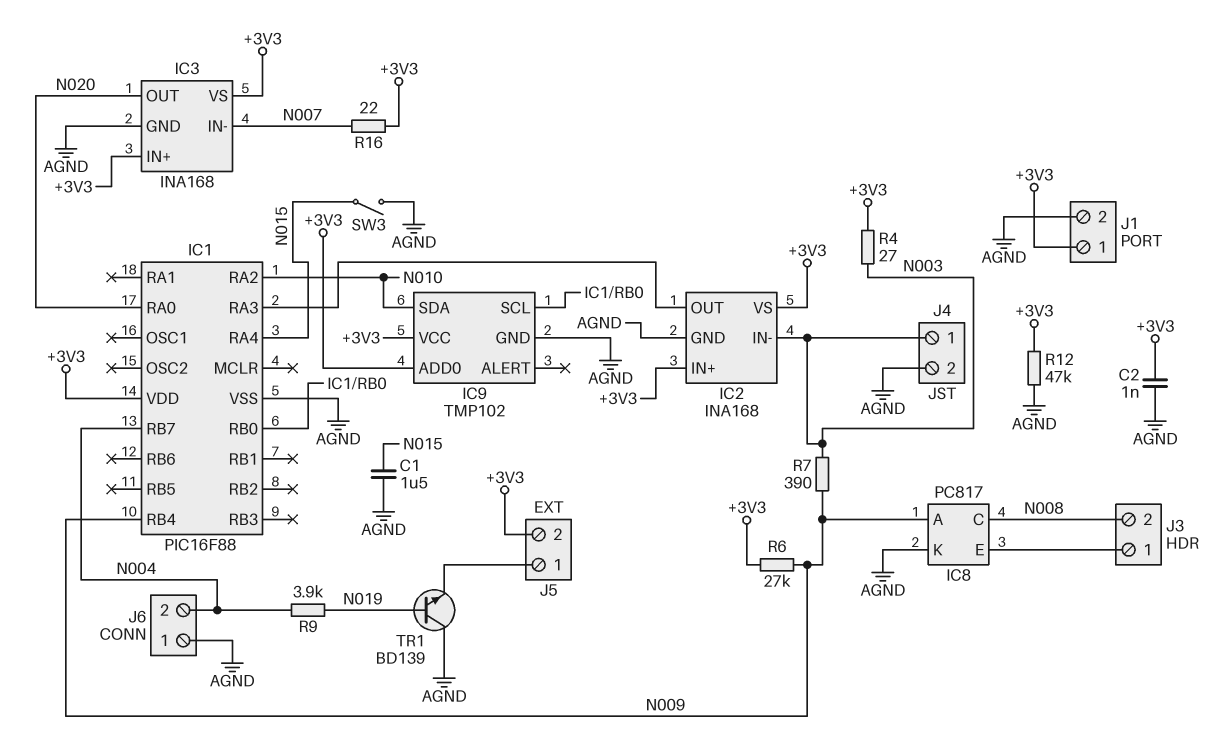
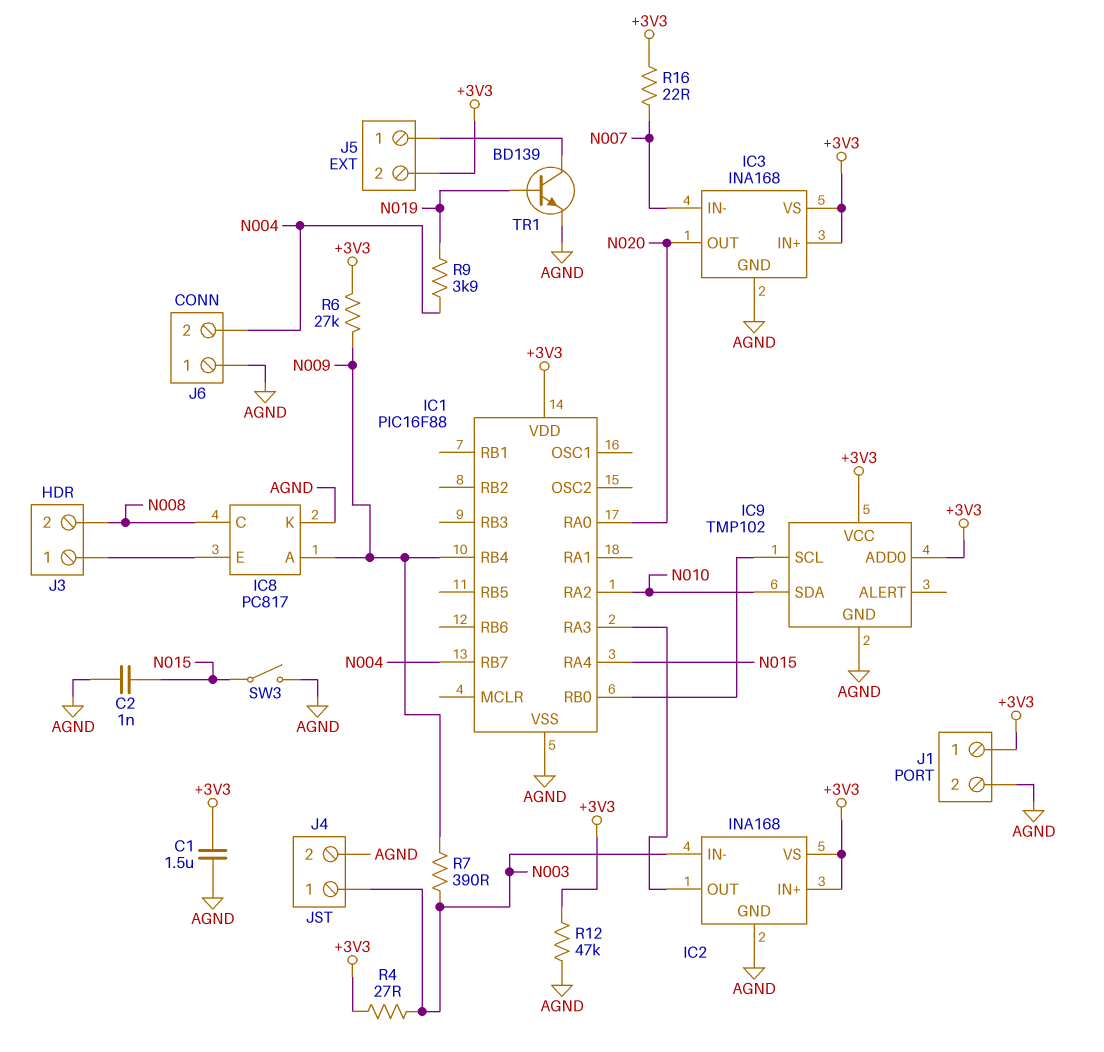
C1: 1.5uF (AGND, N015) -> 1.5uF (+3V3, AGND)
C2: 1nF (+3V3, AGND) -> 1nF (AGND, N015)
TR1: NPN BD139 (B N019, C AGND, E J5/1) -> NPN BD139 (B N019, C J5/1, E AGND)

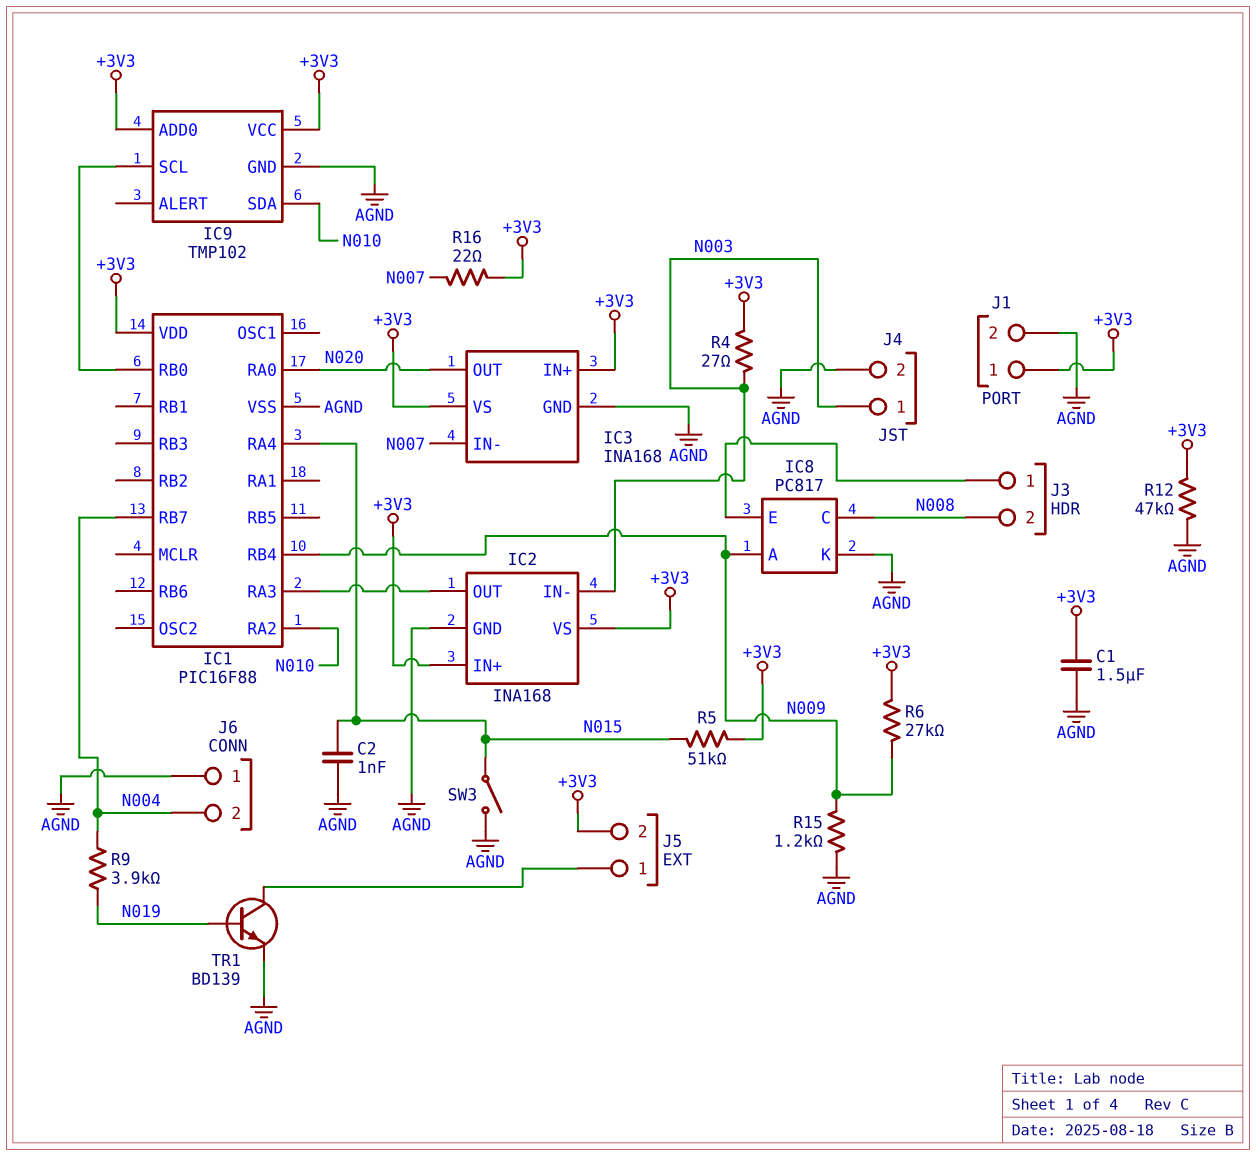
R5: none -> 51k (+3V3, N015)
R7: 390 (N003, N009) -> none
R15: none -> 1.2k (AGND, N009)

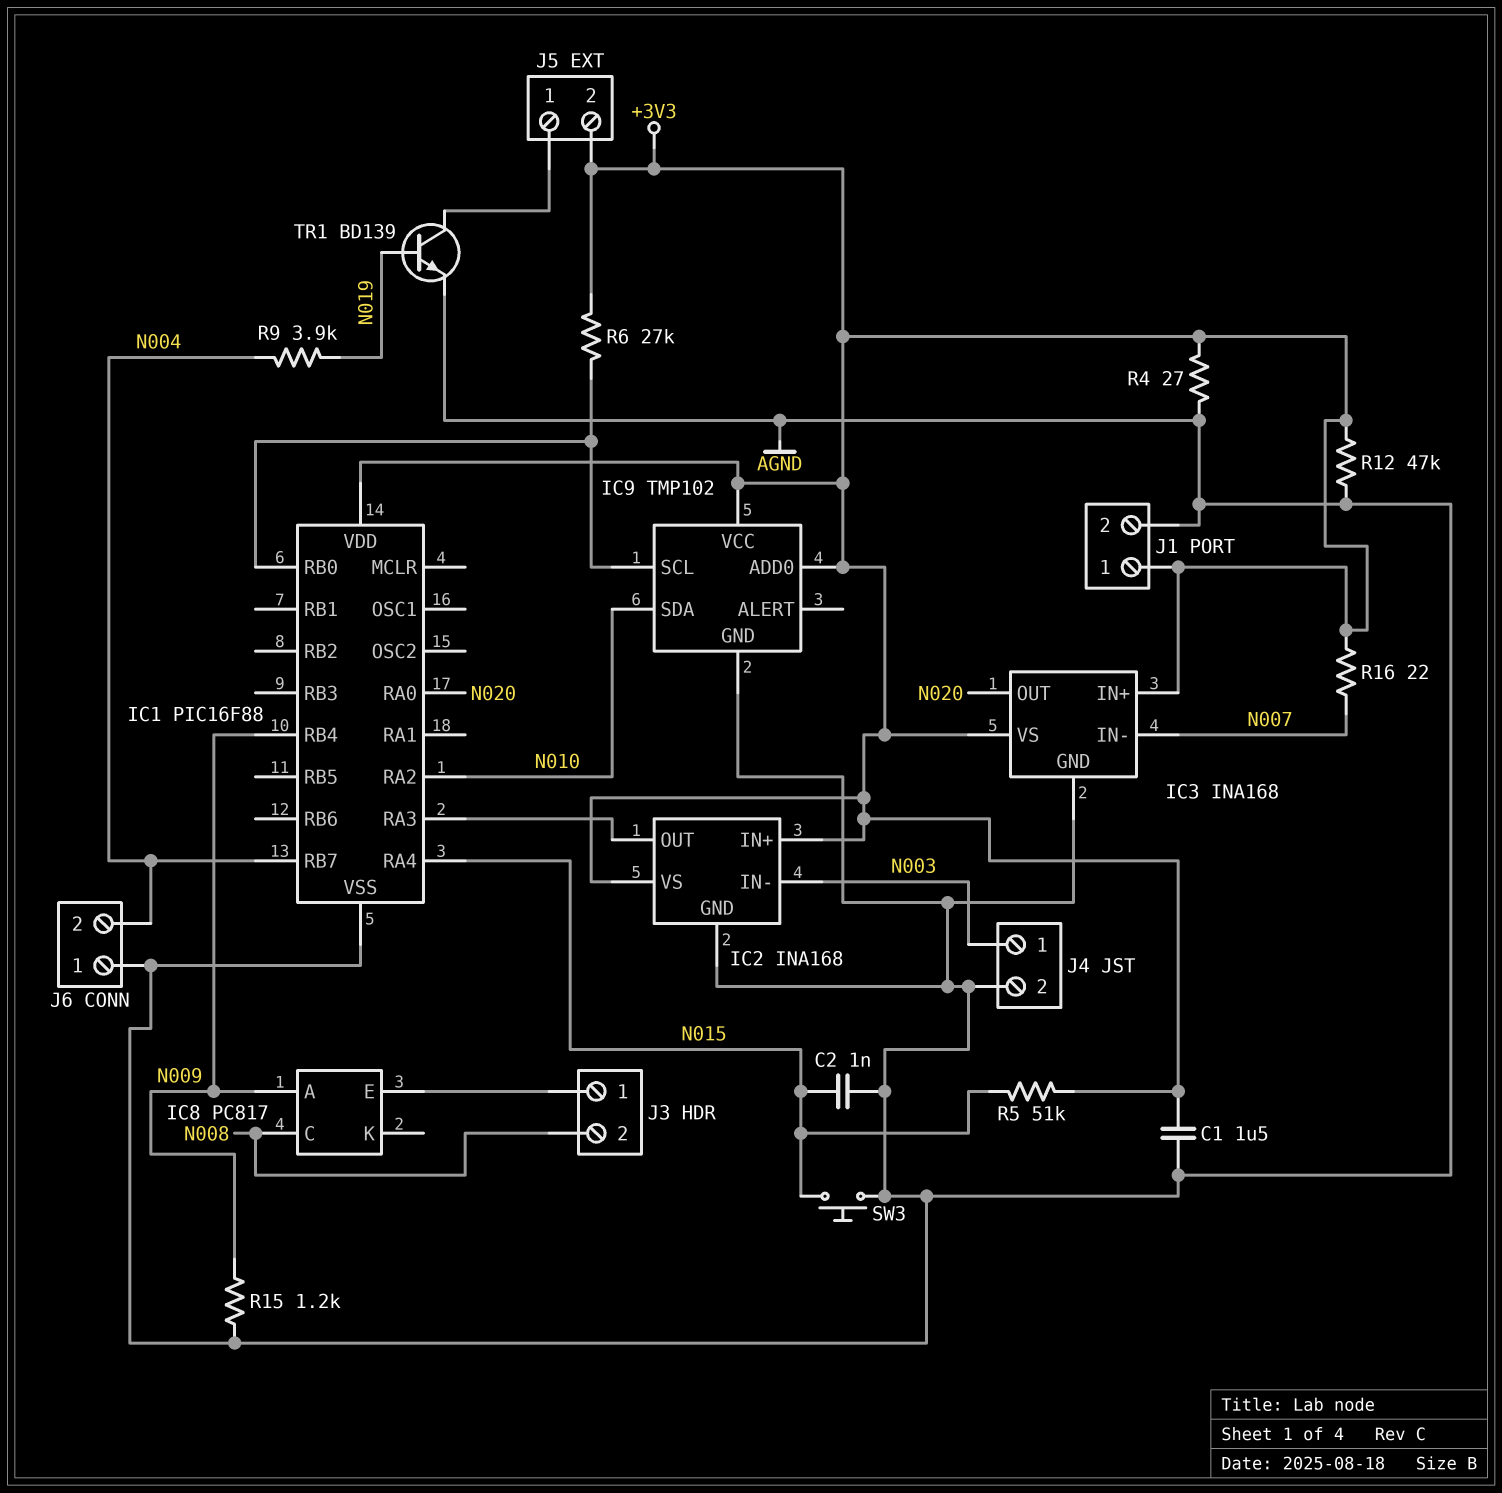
IC8 pin K: AGND -> none
R4: 27 (+3V3, N003) -> 27 (+3V3, AGND)
R6: 27k (+3V3, N009) -> 27k (+3V3, IC1/RB0)
SW3: switch (AGND, N015) -> button (AGND, N015)

